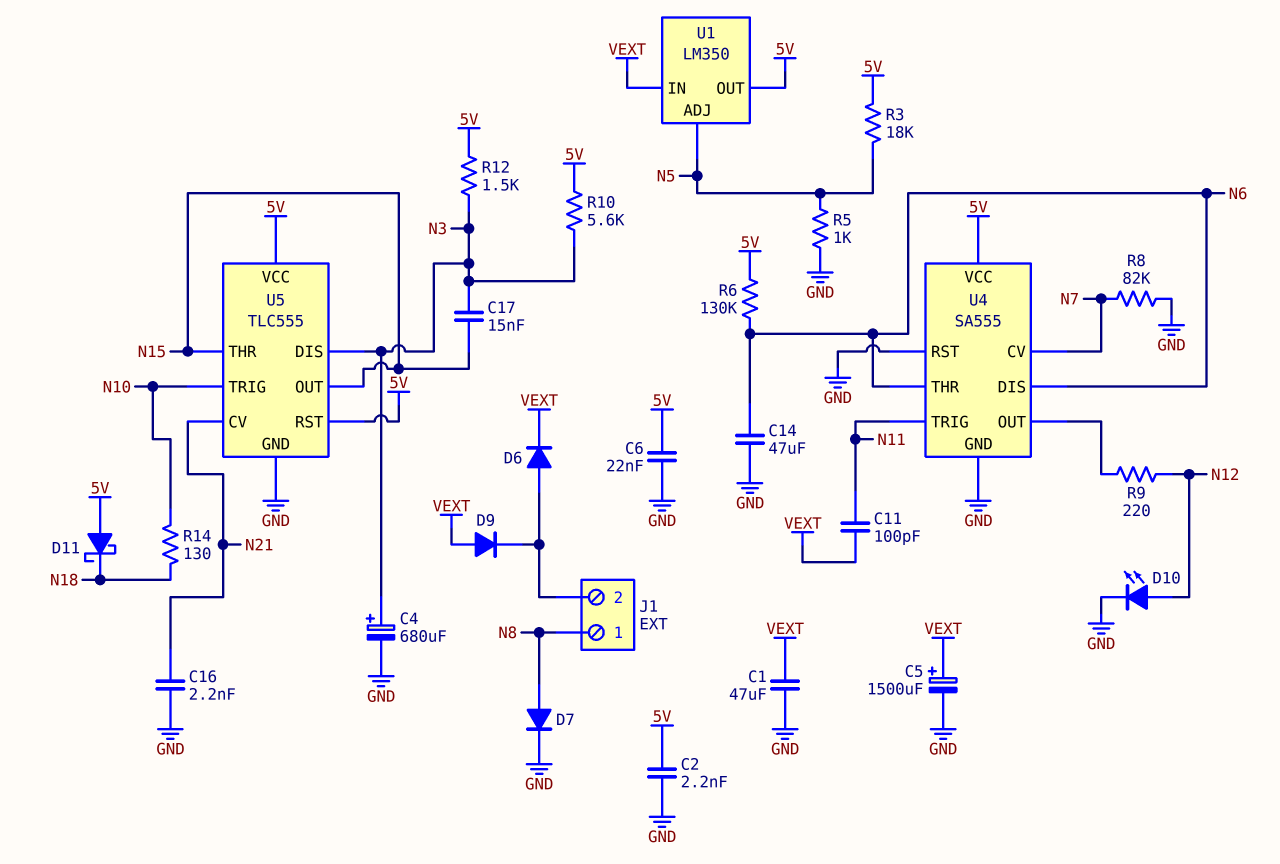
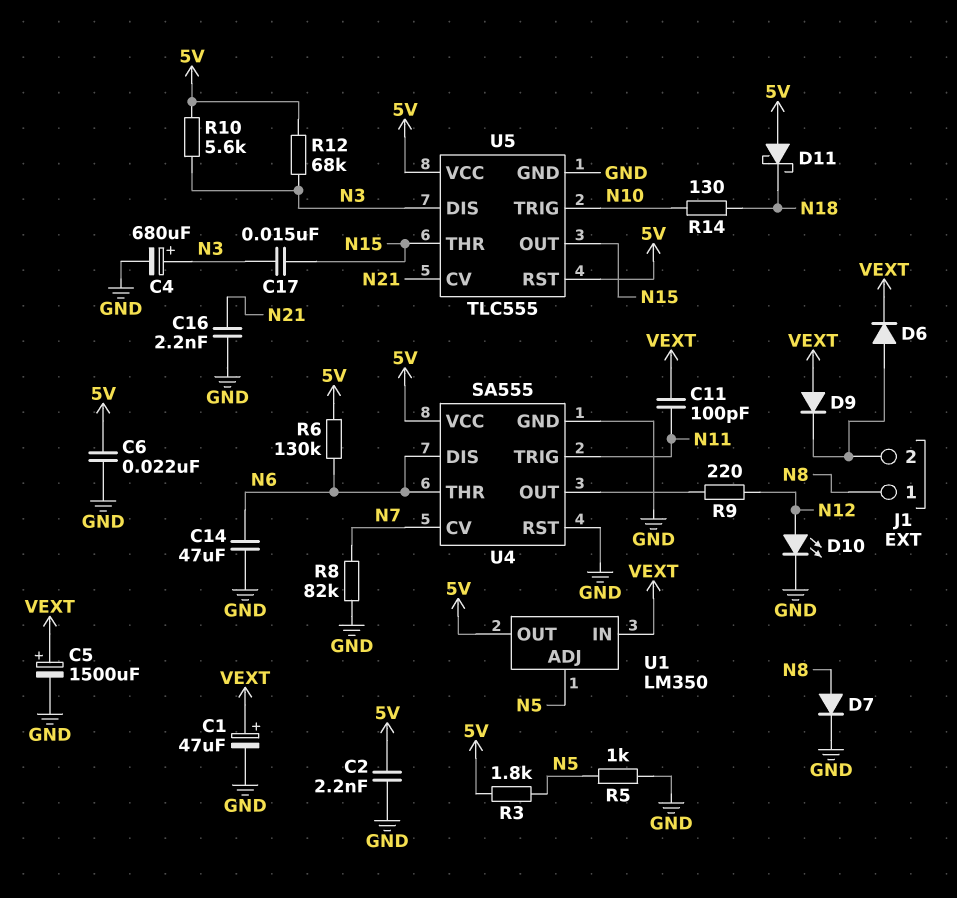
C1: 47uF (GND, VEXT) -> 47uF (plus VEXT, minus GND)
R3: 18k (5V, N5) -> 1.8k (5V, N5)
R12: 1.5k (5V, N3) -> 68k (5V, N3)

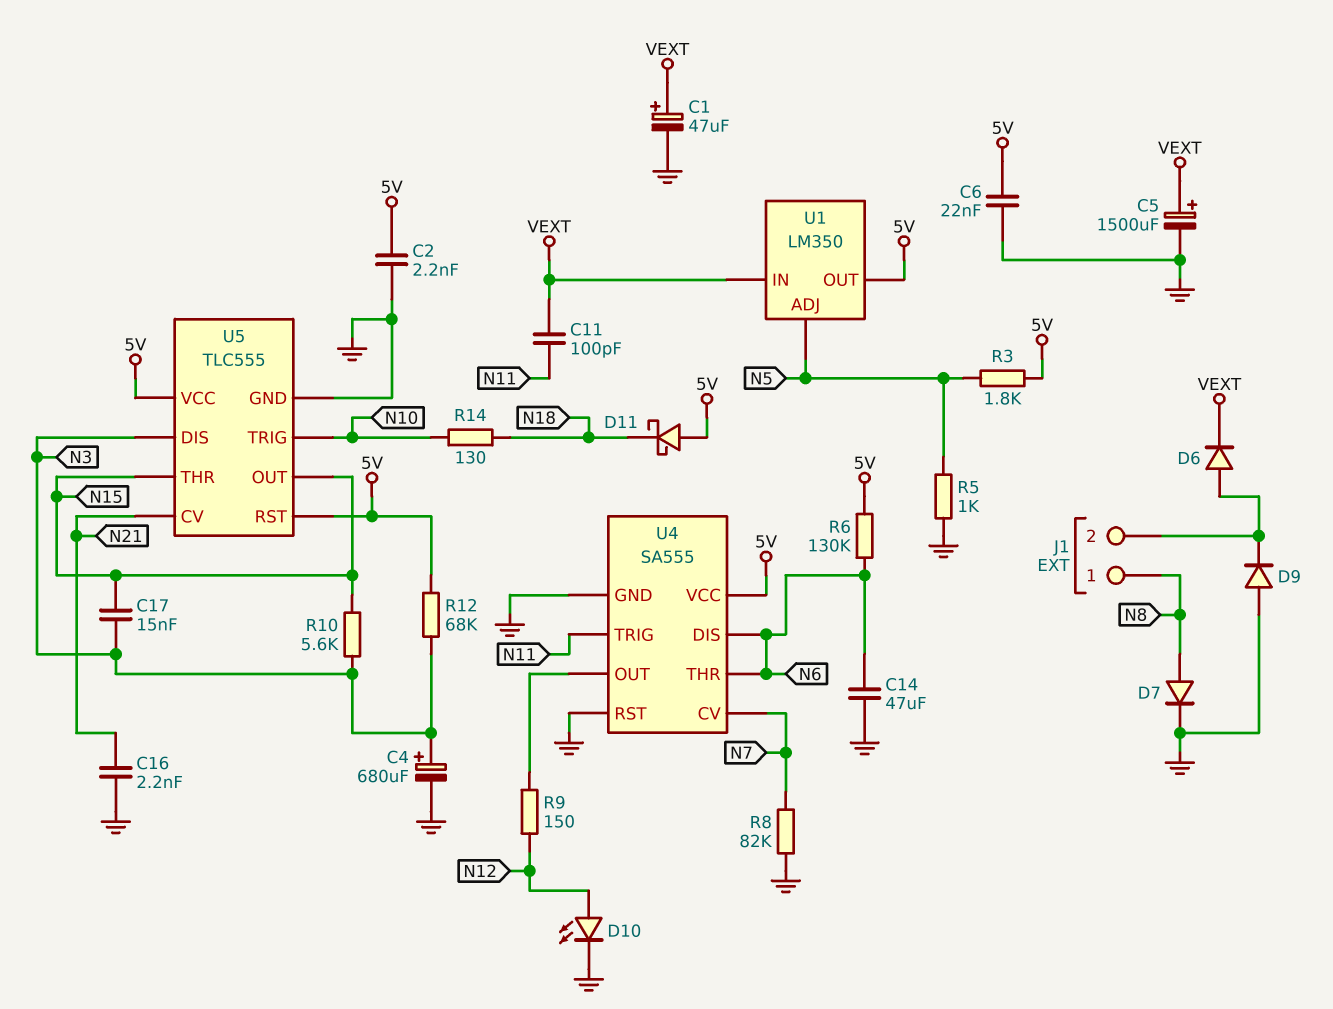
D9: diode (A VEXT, K J1/2) -> diode (A GND, K J1/2)
R9: 220 (N12, U4/OUT) -> 150 (N12, U4/OUT)
R10: 5.6k (5V, N3) -> 5.6k (N3, N15)

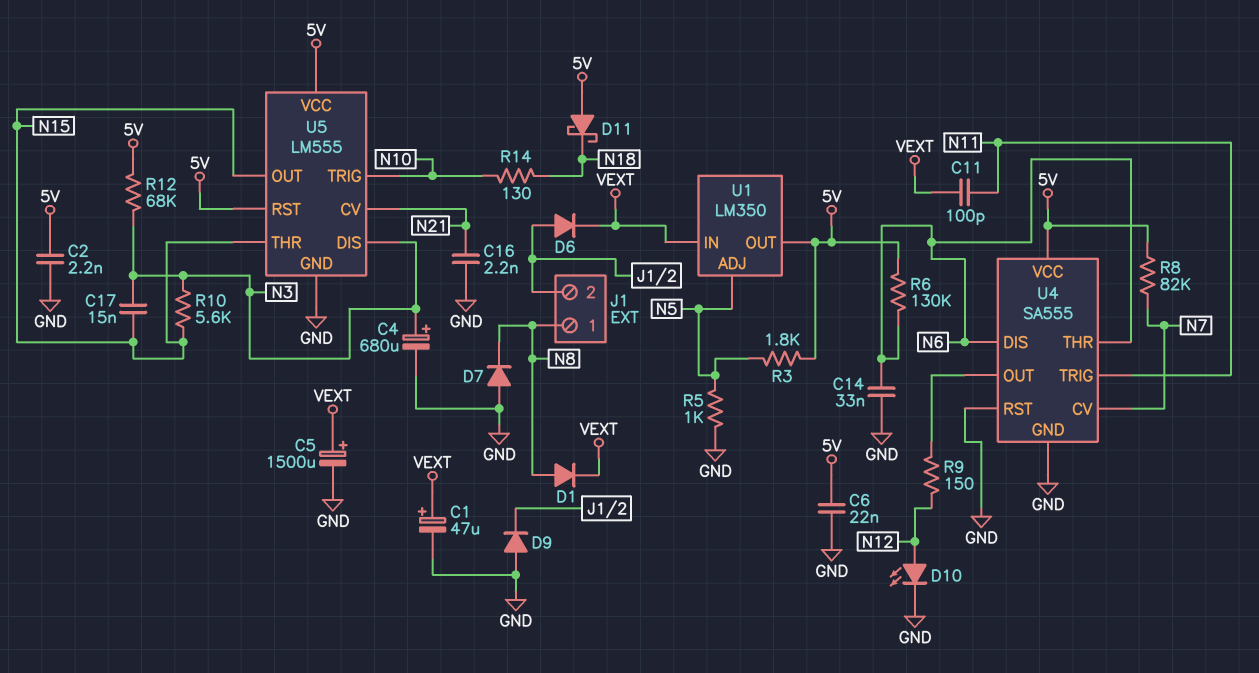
C14: 47uF (GND, N6) -> 33nF (GND, N6)
D1: none -> diode (A N8, K VEXT)
D7: diode (A N8, K GND) -> diode (A GND, K N8)
R8: 82k (GND, N7) -> 82k (5V, N7)
U5: TLC555 -> LM555

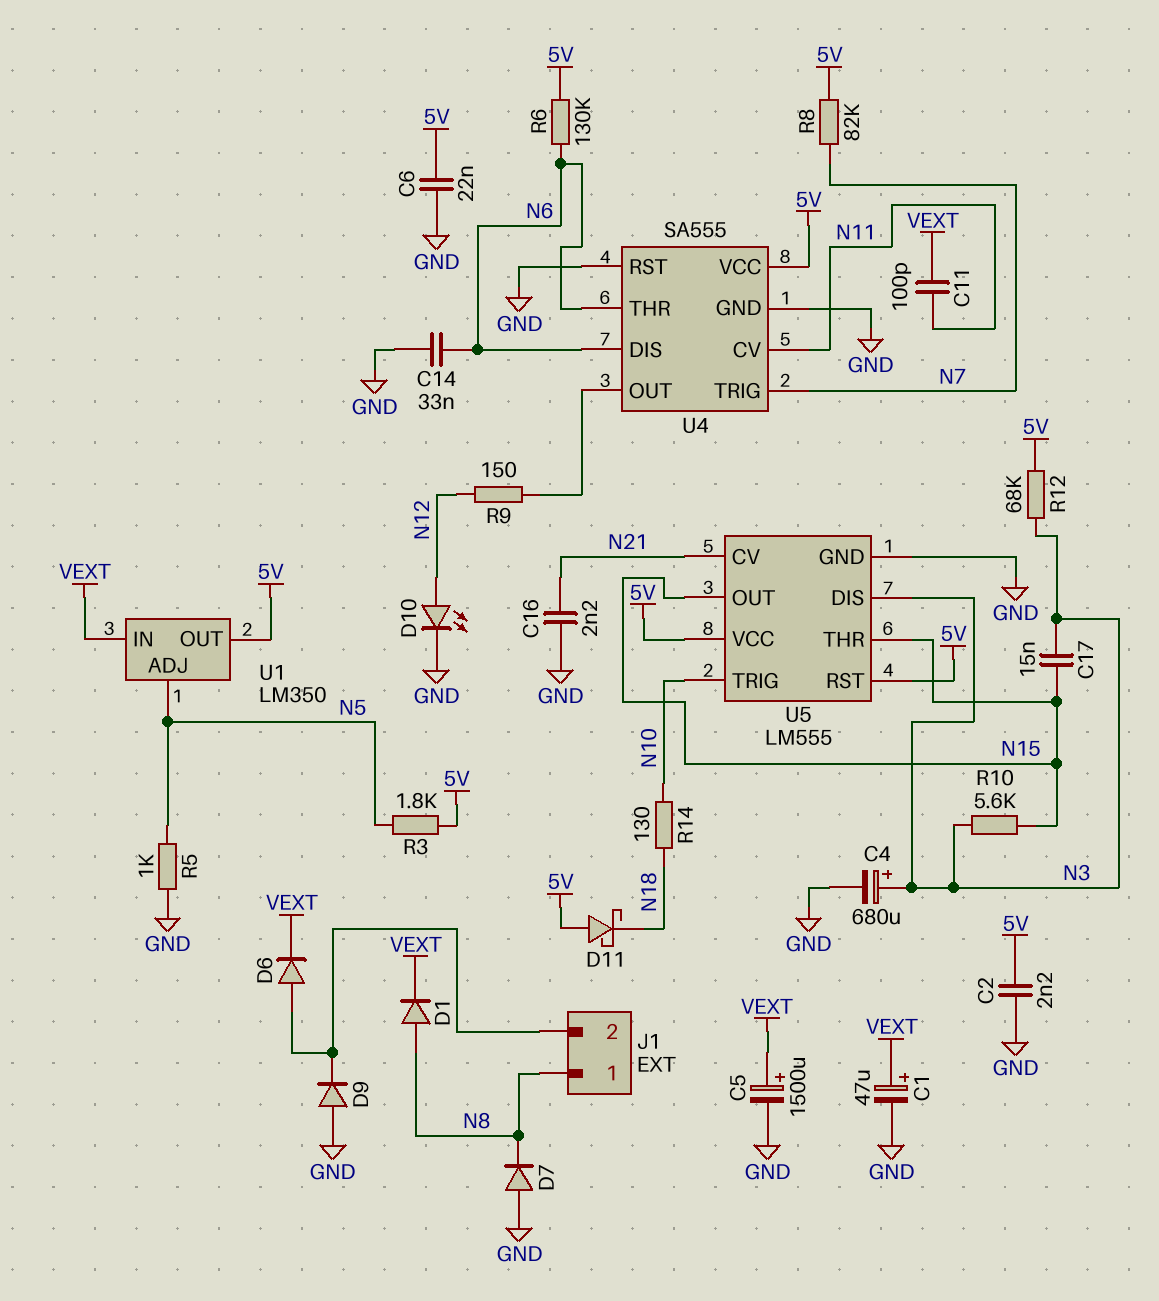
U4 pin CV: N7 -> N11
U4 pin TRIG: N11 -> N7

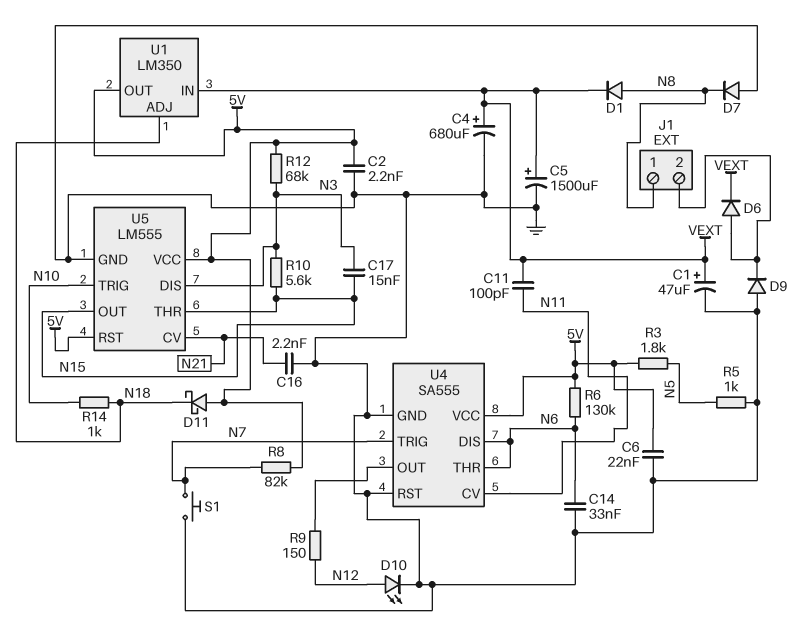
C4: 680uF (plus N3, minus GND) -> 680uF (plus VEXT, minus GND)
R14: 130 (N10, N18) -> 1k (N10, N18)
S1: none -> button (GND, N7)
U1 pin ADJ: N5 -> N18

